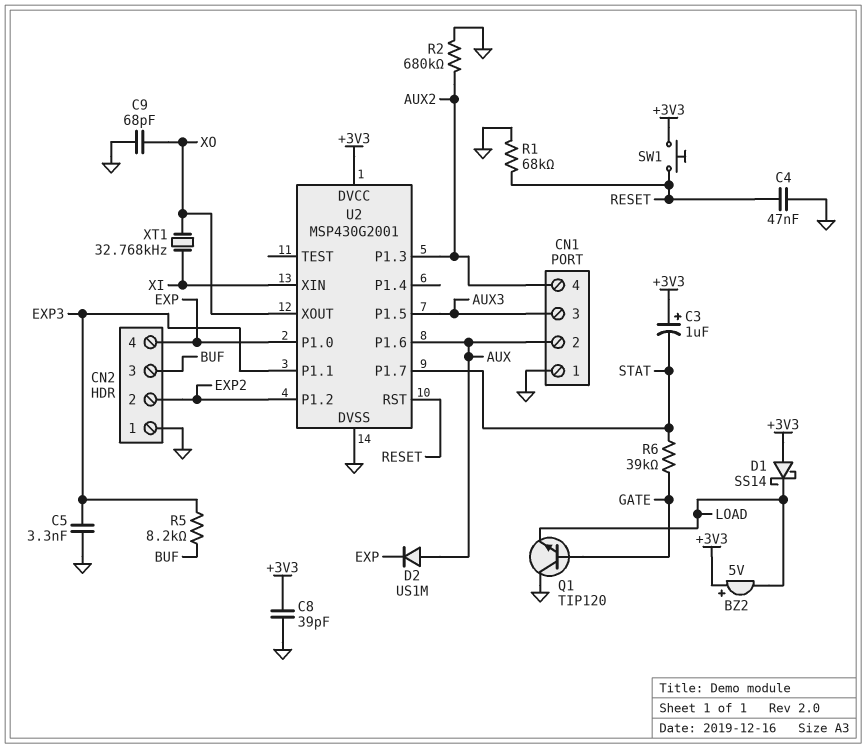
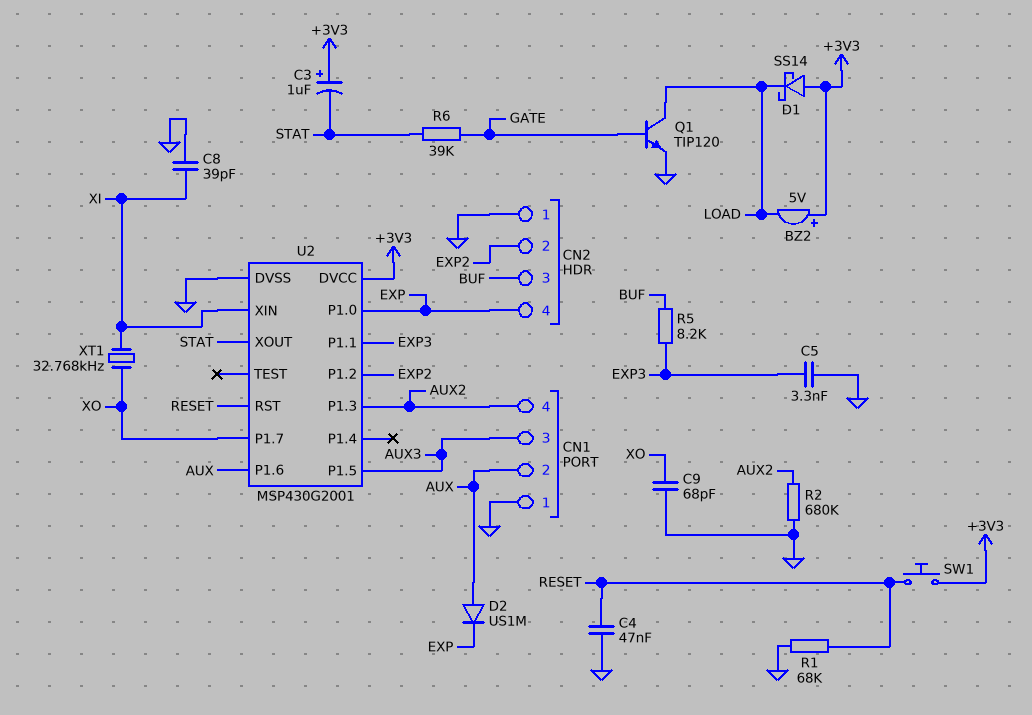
C8: 39pF (+3V3, GND) -> 39pF (GND, XI)
Q1: NPN TIP120 (B GATE, C GND, E LOAD) -> NPN TIP120 (B GATE, C LOAD, E GND)
U2 pin P1.7: STAT -> XO
U2 pin XOUT: XO -> STAT

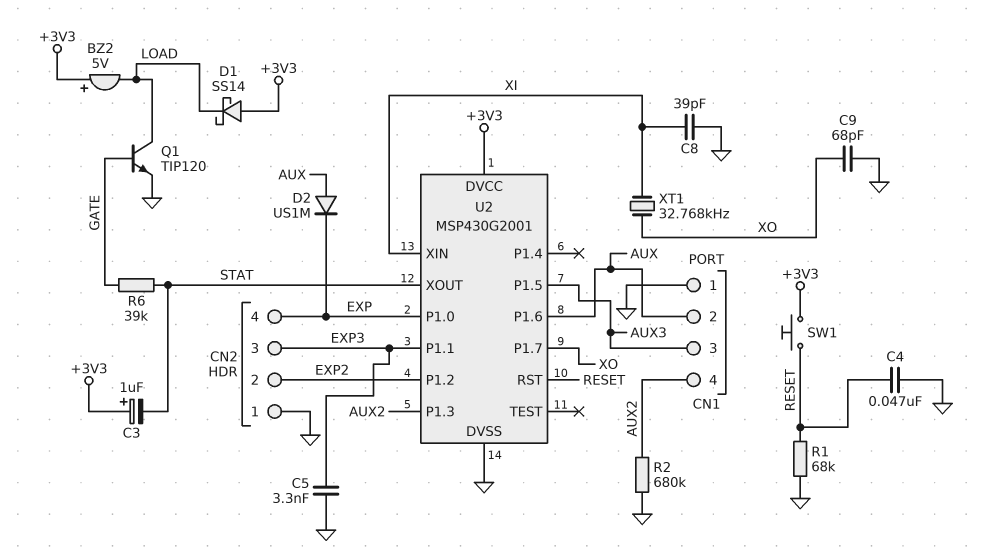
CN2 pin 3: BUF -> EXP3
R5: 8.2k (BUF, EXP3) -> none

